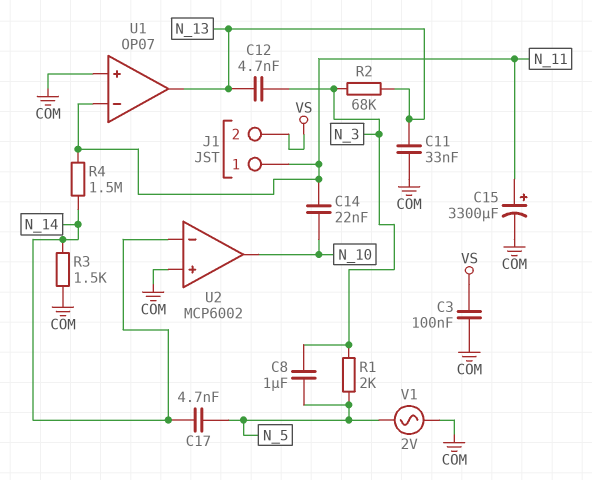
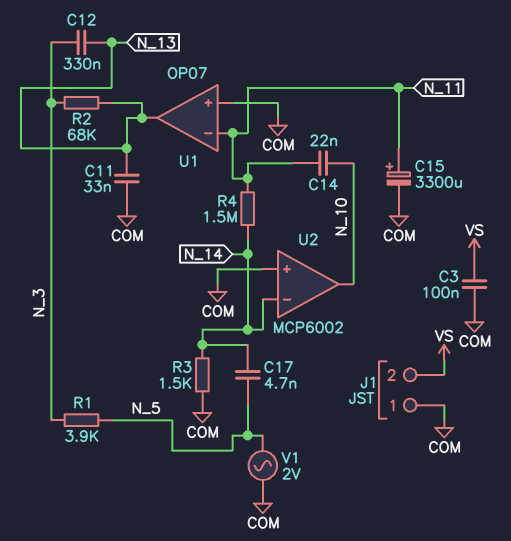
C8: 1uF (N_3, N_5) -> none
C12: 4.7nF (N_3, N_13) -> 330nF (N_3, N_13)
J1 pin 1: N_11 -> COM
R1: 2k (N_3, N_5) -> 3.9k (N_3, N_5)

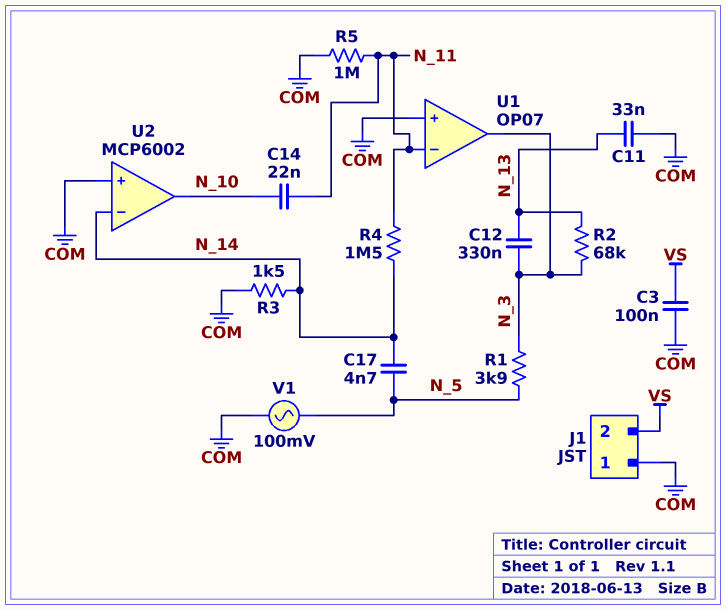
C15: 3300uF (plus N_11, minus COM) -> none
R5: none -> 1M (COM, N_11)
U1 pin out: N_13 -> N_3
V1: AC 2V (COM, N_5) -> AC 100mV (COM, N_5)

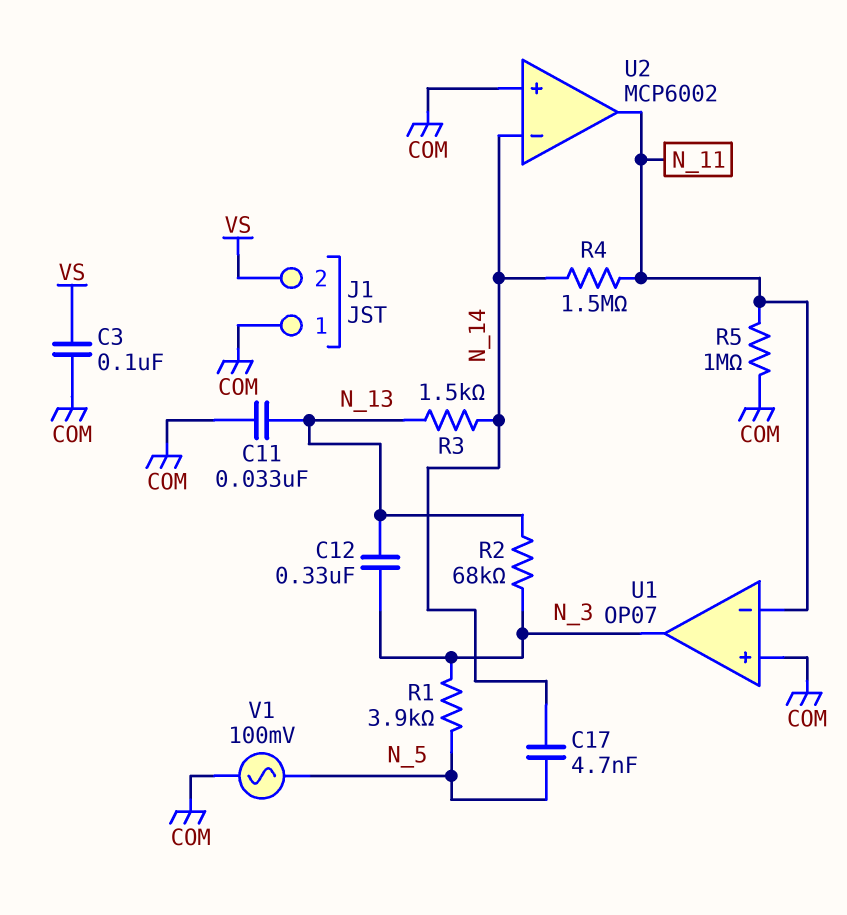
C14: 22nF (N_10, N_11) -> none
R3: 1.5k (COM, N_14) -> 1.5k (N_13, N_14)
U2 pin out: N_10 -> N_11

